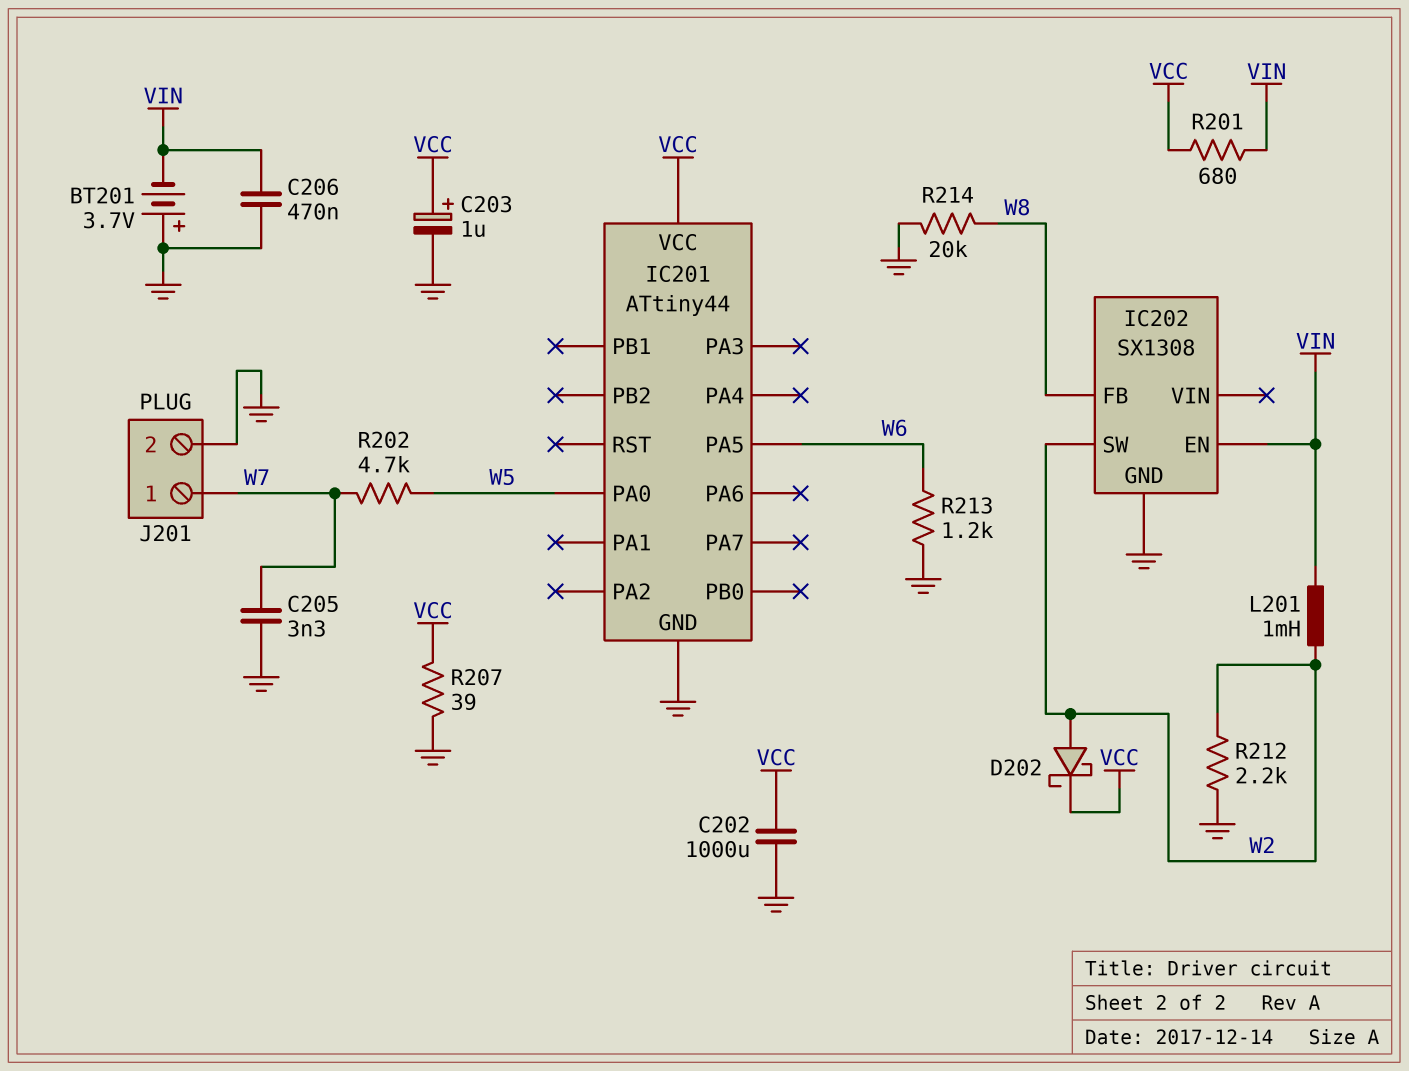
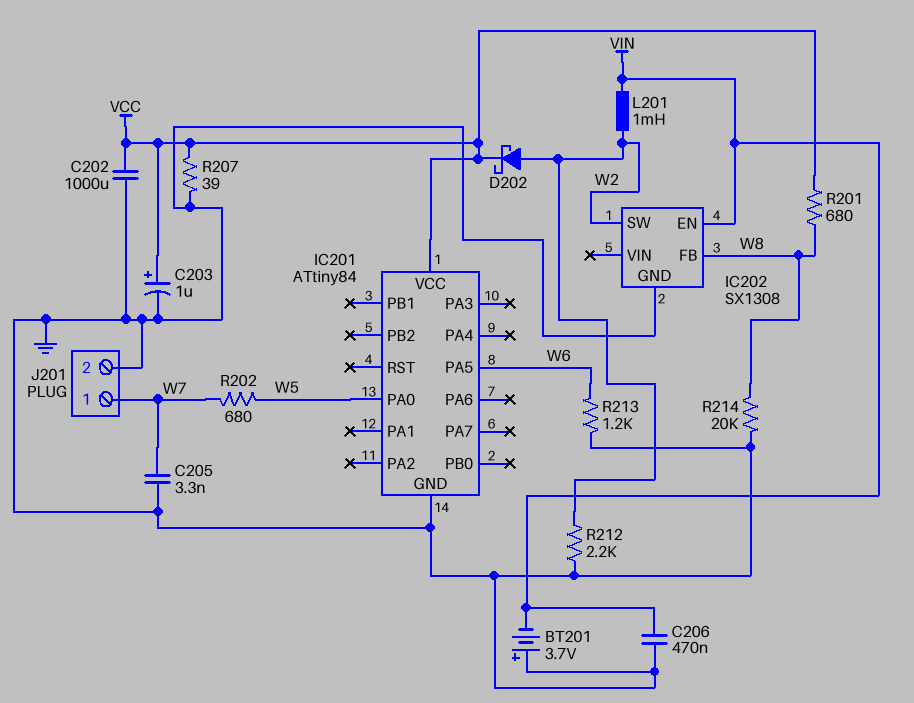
IC201: ATtiny44 -> ATtiny84
R201: 680 (VCC, VIN) -> 680 (VCC, W8)
R202: 4.7k (W5, W7) -> 680 (W5, W7)

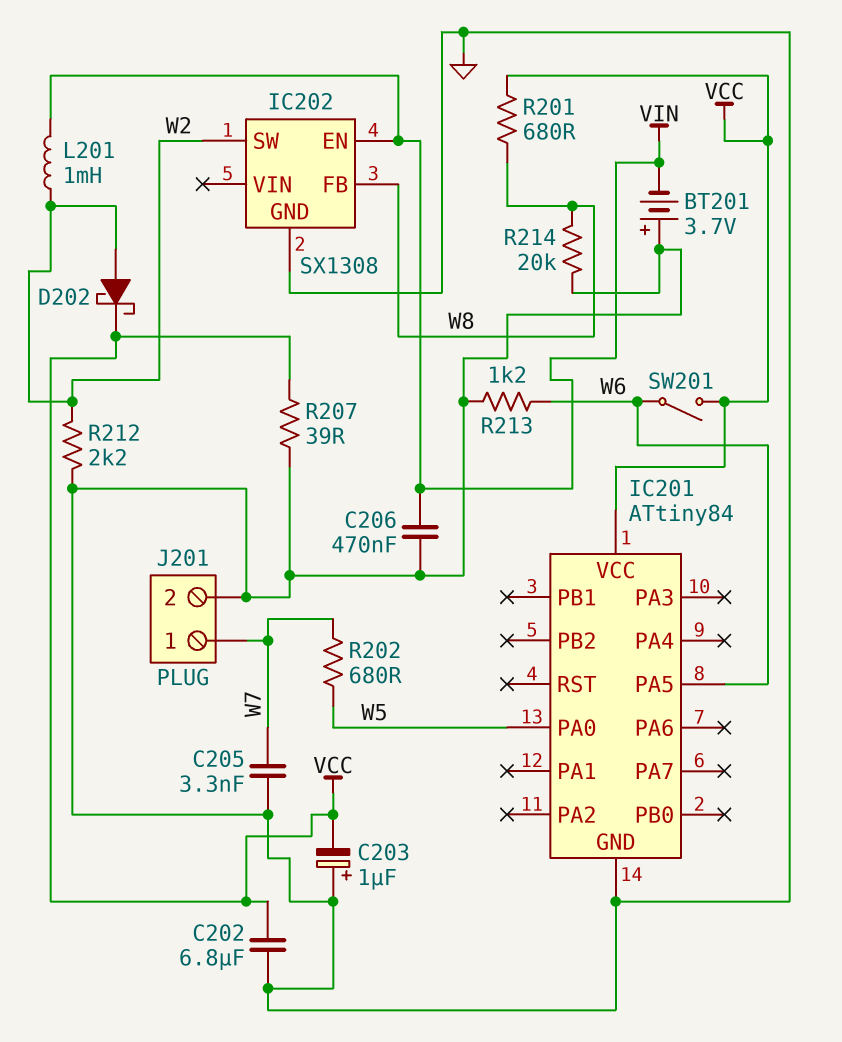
C202: 1000uF (GND, VCC) -> 6.8uF (GND, VCC)
C203: 1uF (plus VCC, minus GND) -> 1uF (plus GND, minus VCC)
SW201: none -> switch (VCC, W6)

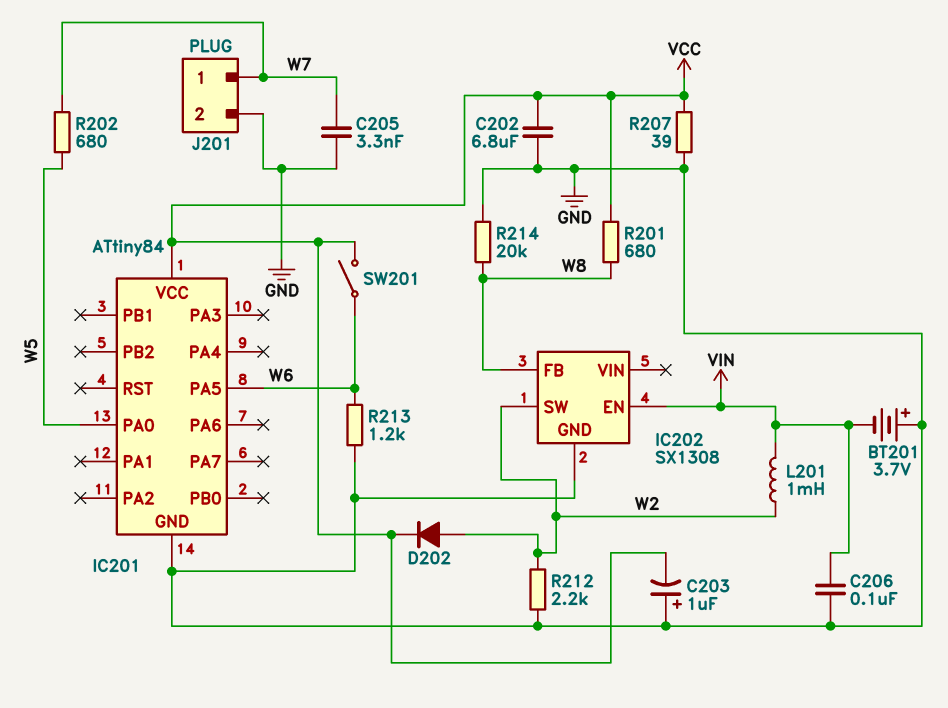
C206: 470nF (GND, VIN) -> 100nF (GND, VIN)
D202: schottky (A W2, K VCC) -> diode (A W2, K VCC)

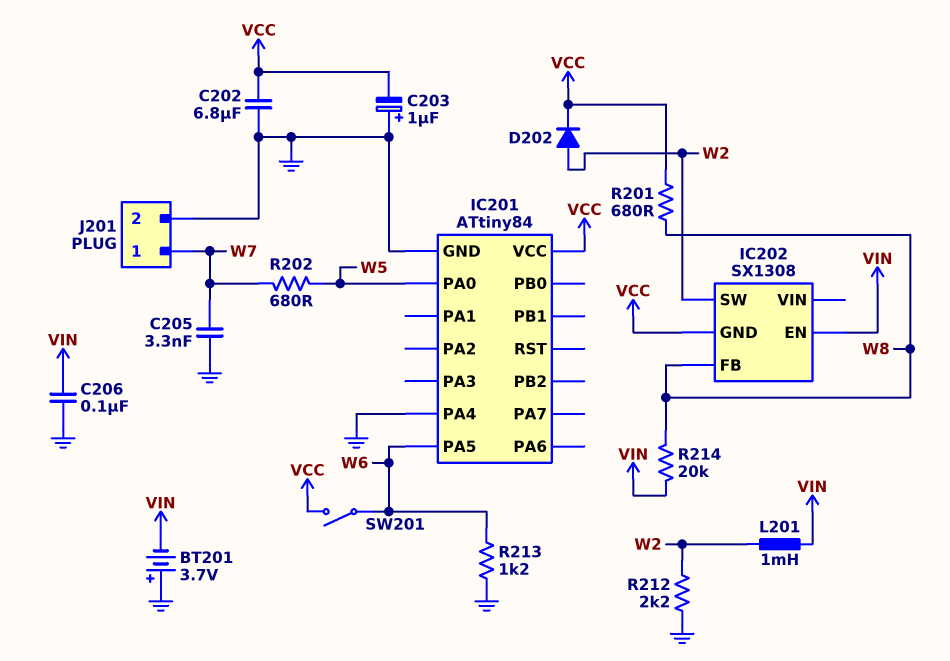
IC201 pin PA4: none -> GND
IC202 pin GND: GND -> VCC
R207: 39 (GND, VCC) -> none
R214: 20k (GND, W8) -> 20k (VIN, W8)

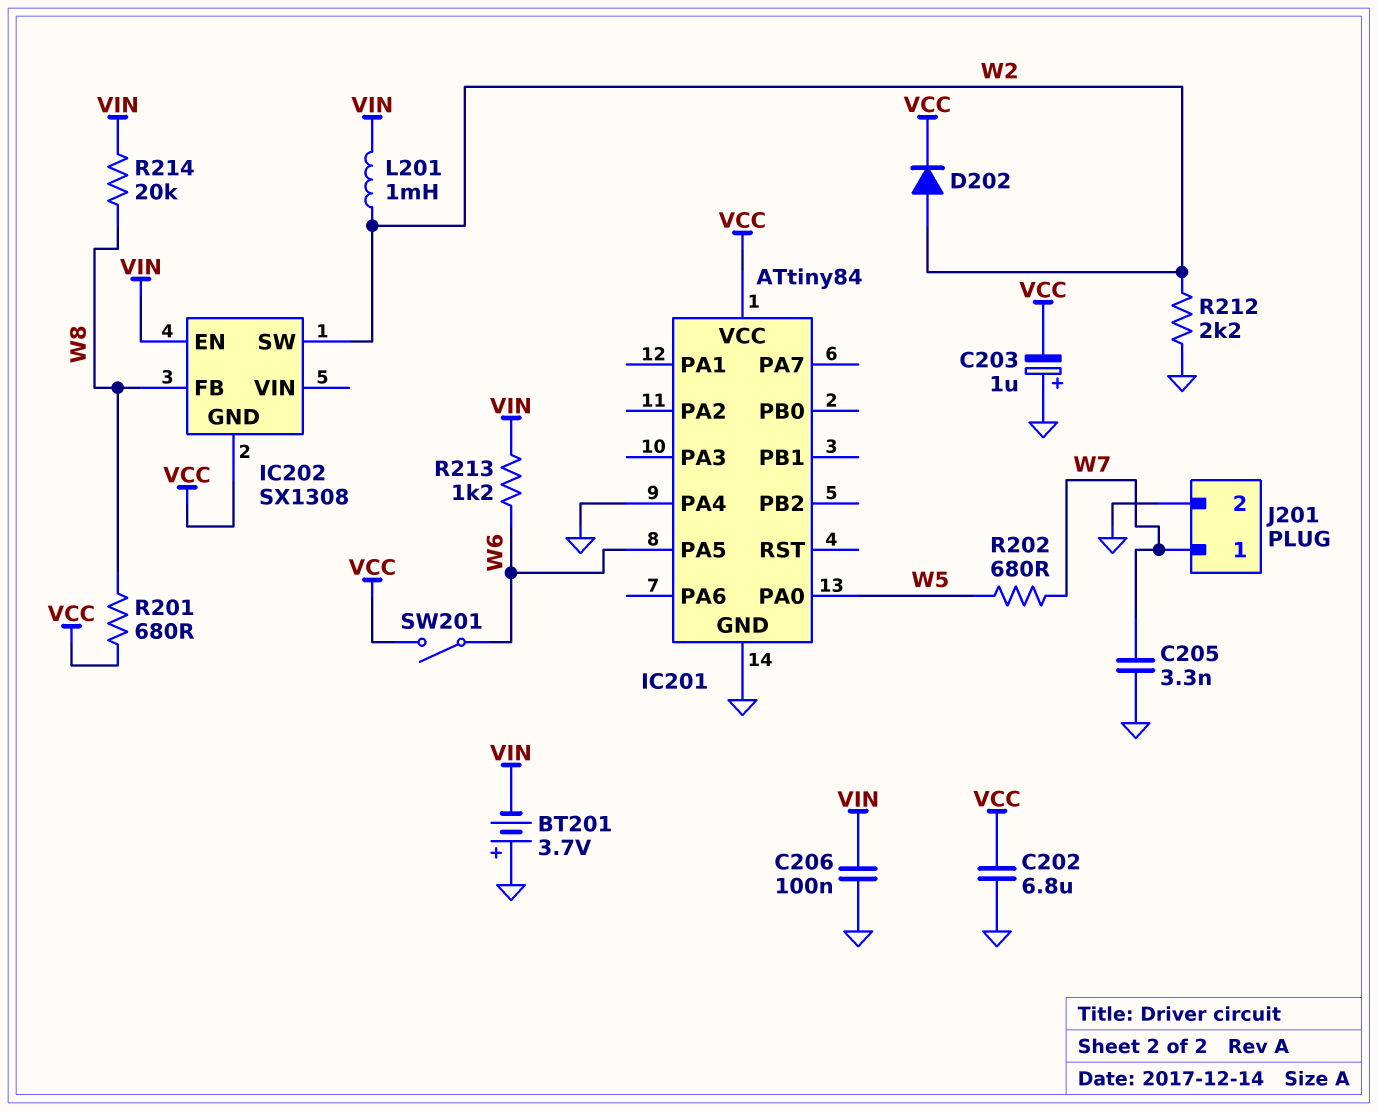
R213: 1.2k (GND, W6) -> 1.2k (VIN, W6)

